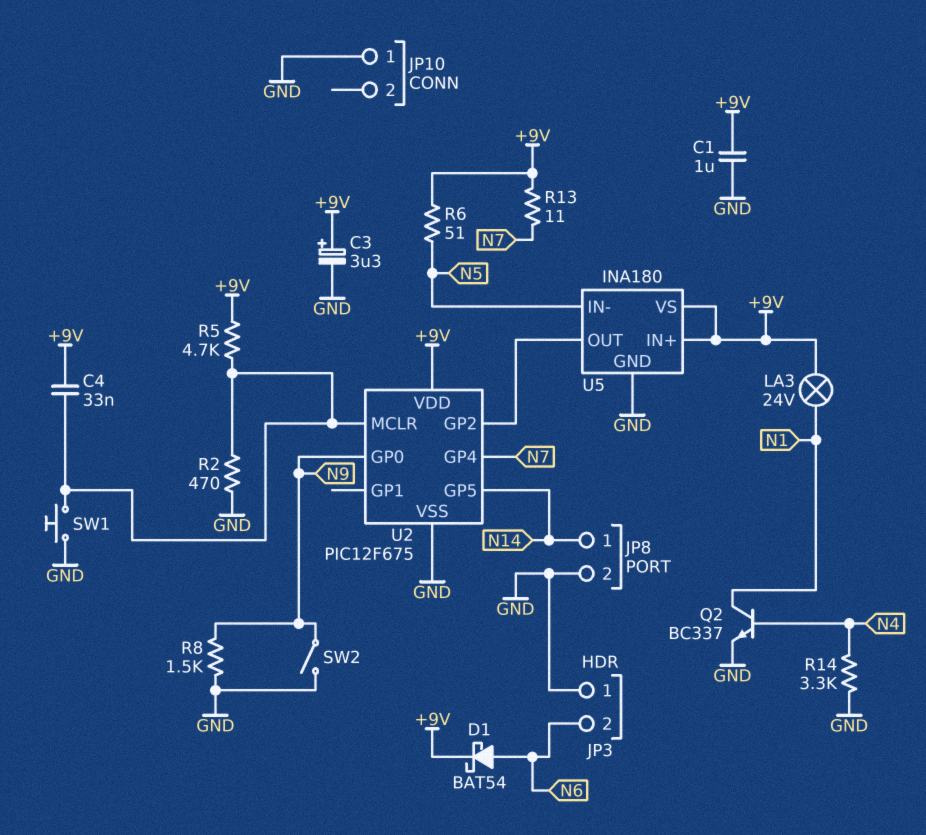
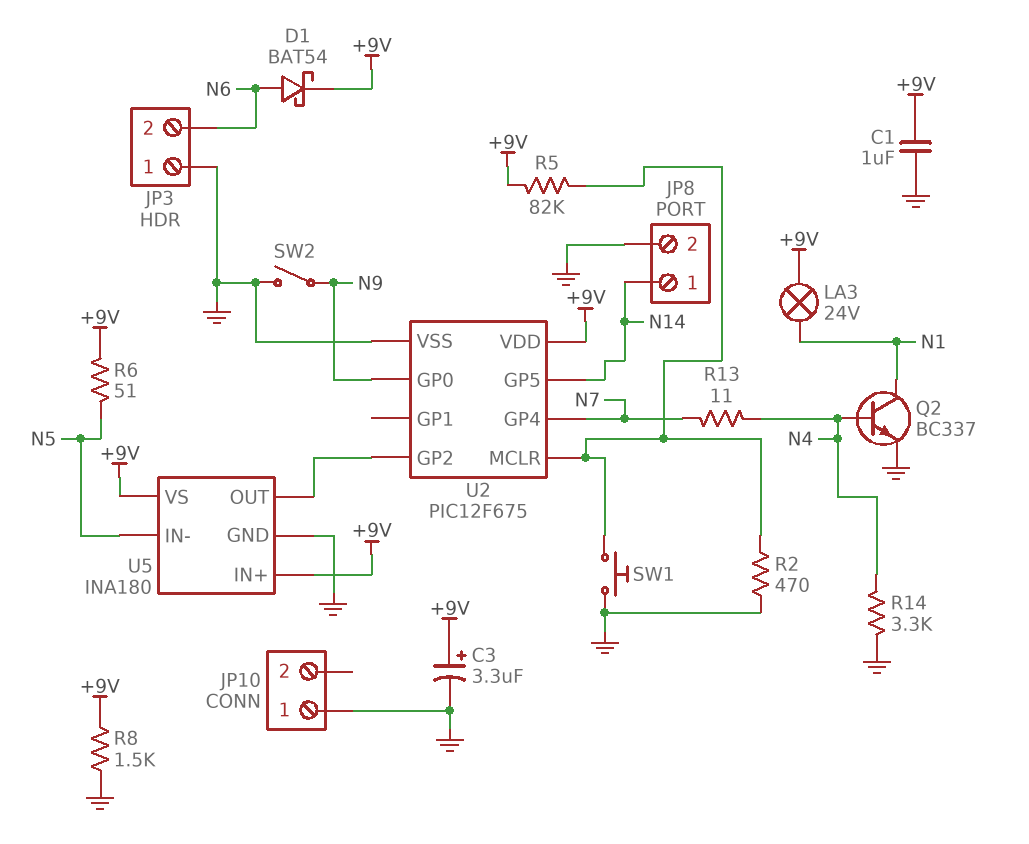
C4: 33nF (+9V, U2/MCLR) -> none
R5: 4.7k (+9V, U2/MCLR) -> 82k (+9V, U2/MCLR)
R8: 1.5k (GND, N9) -> 1.5k (+9V, GND)
R13: 11 (+9V, N7) -> 11 (N4, N7)

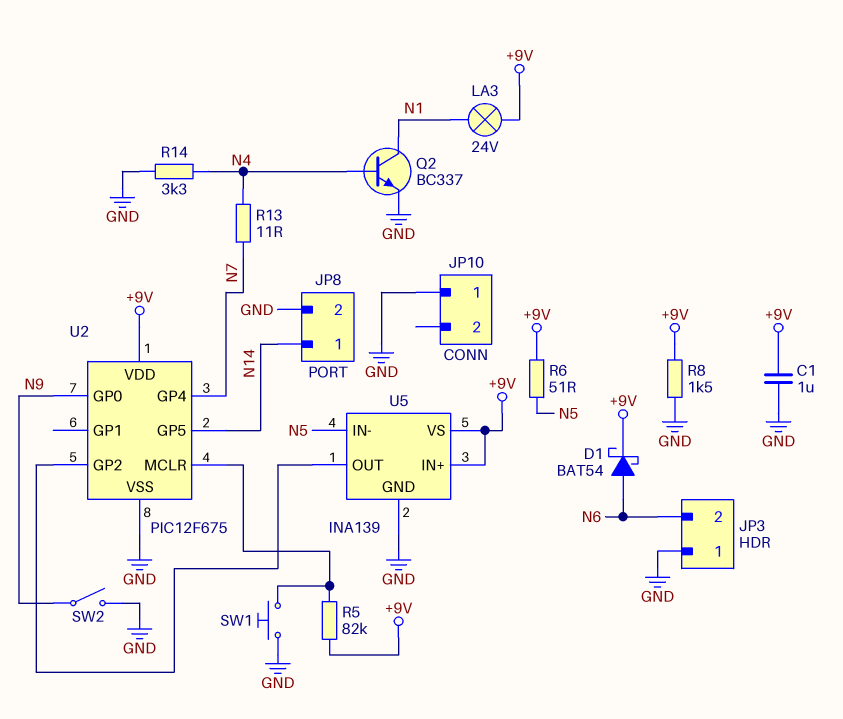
C3: 3.3uF (plus +9V, minus GND) -> none
R2: 470 (GND, U2/MCLR) -> none
U5: INA180 -> INA139

